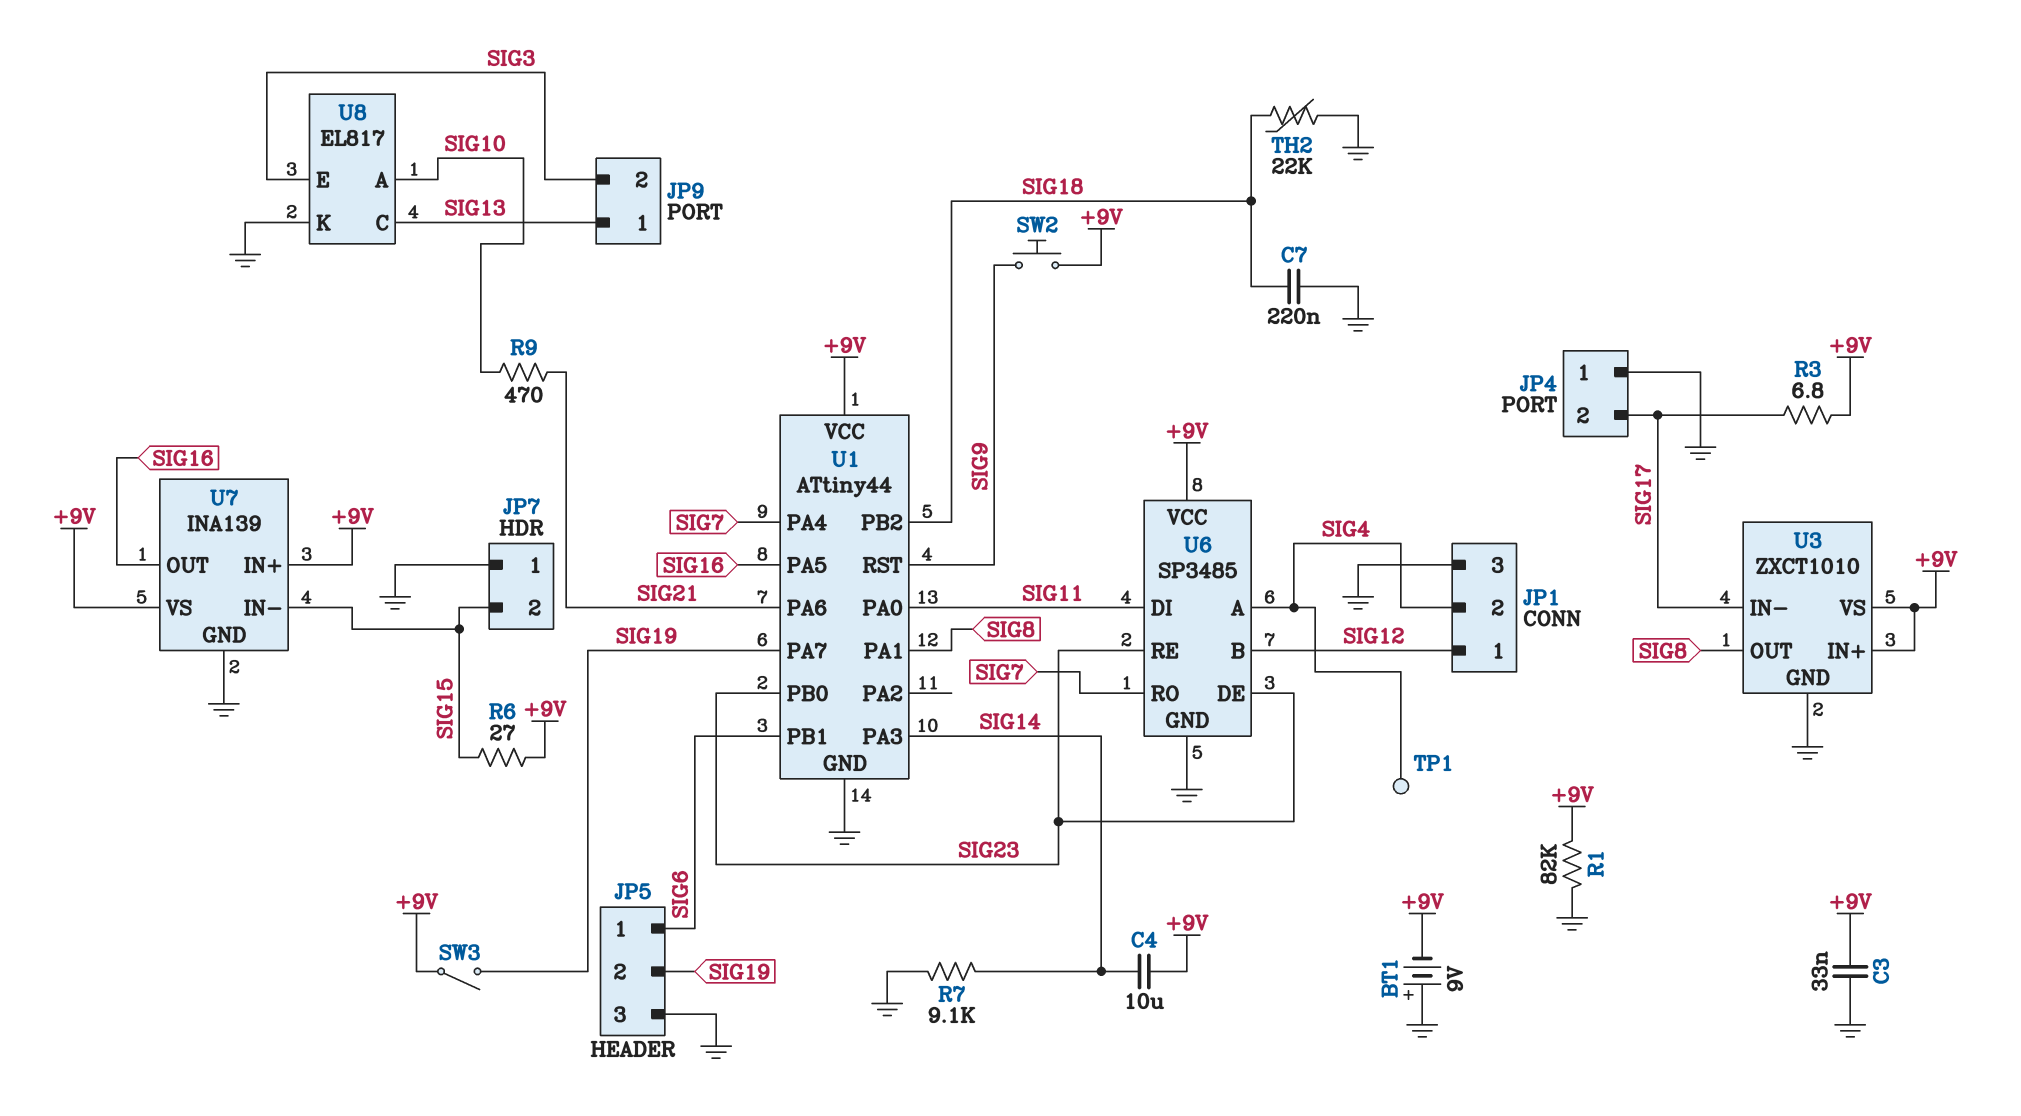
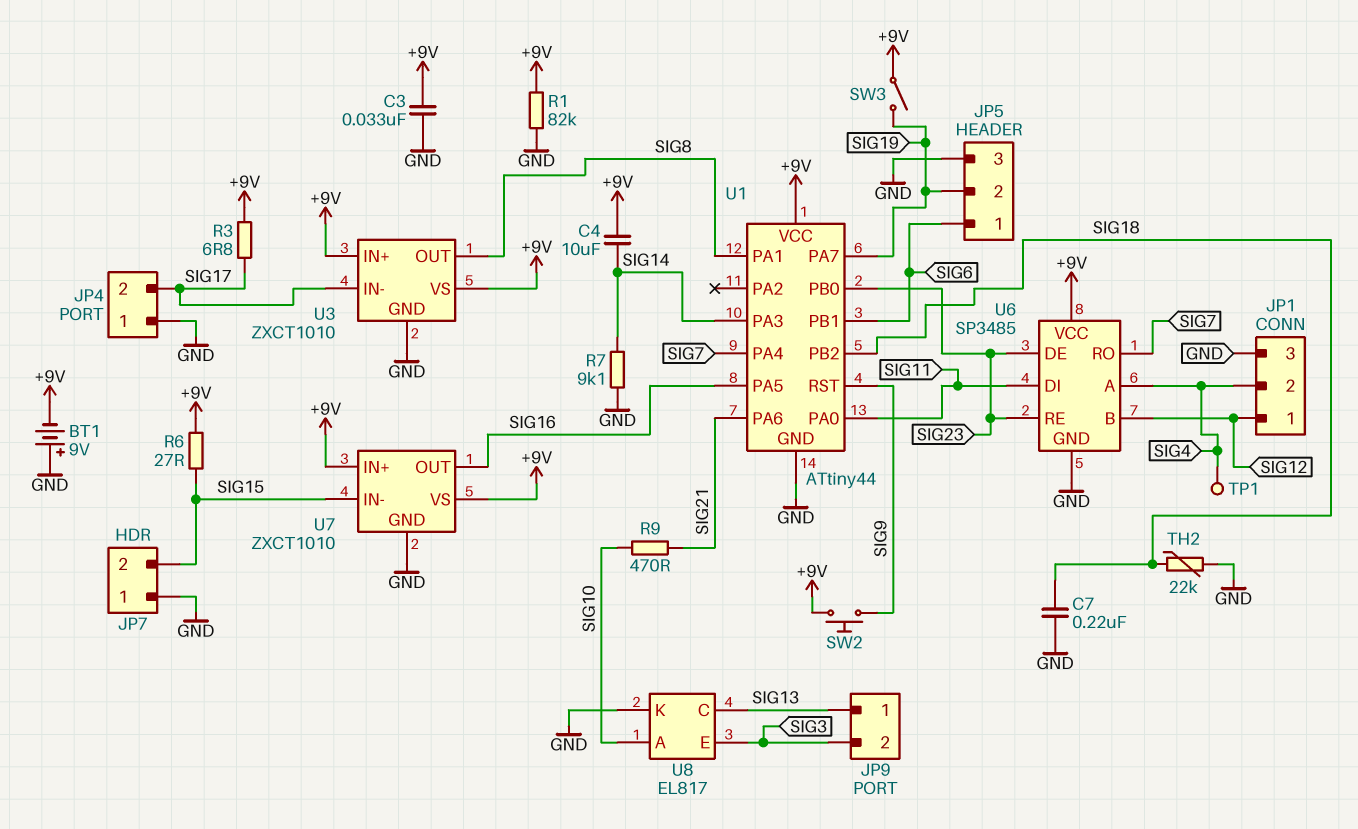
U7: INA139 -> ZXCT1010

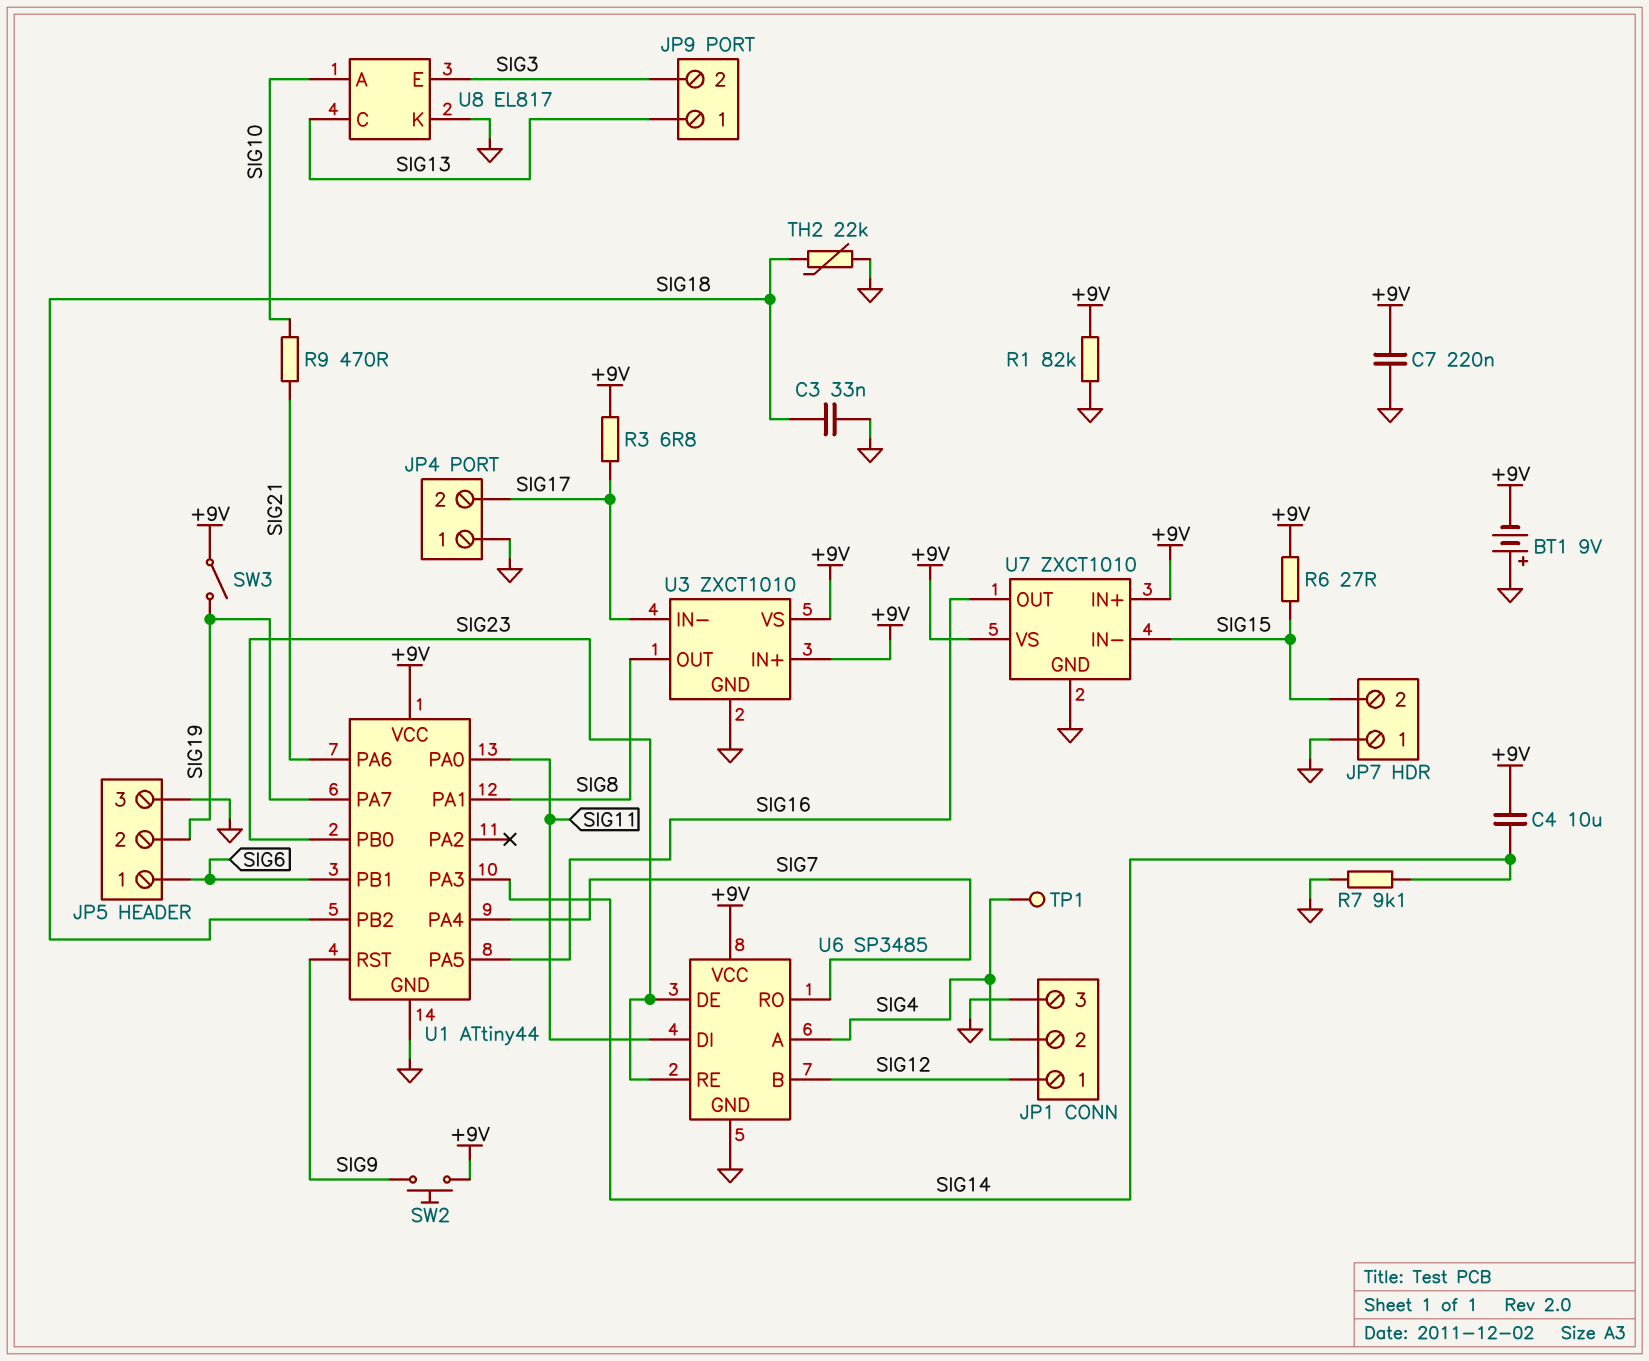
C3: 33nF (+9V, GND) -> 33nF (GND, SIG18)
C7: 220nF (GND, SIG18) -> 220nF (+9V, GND)

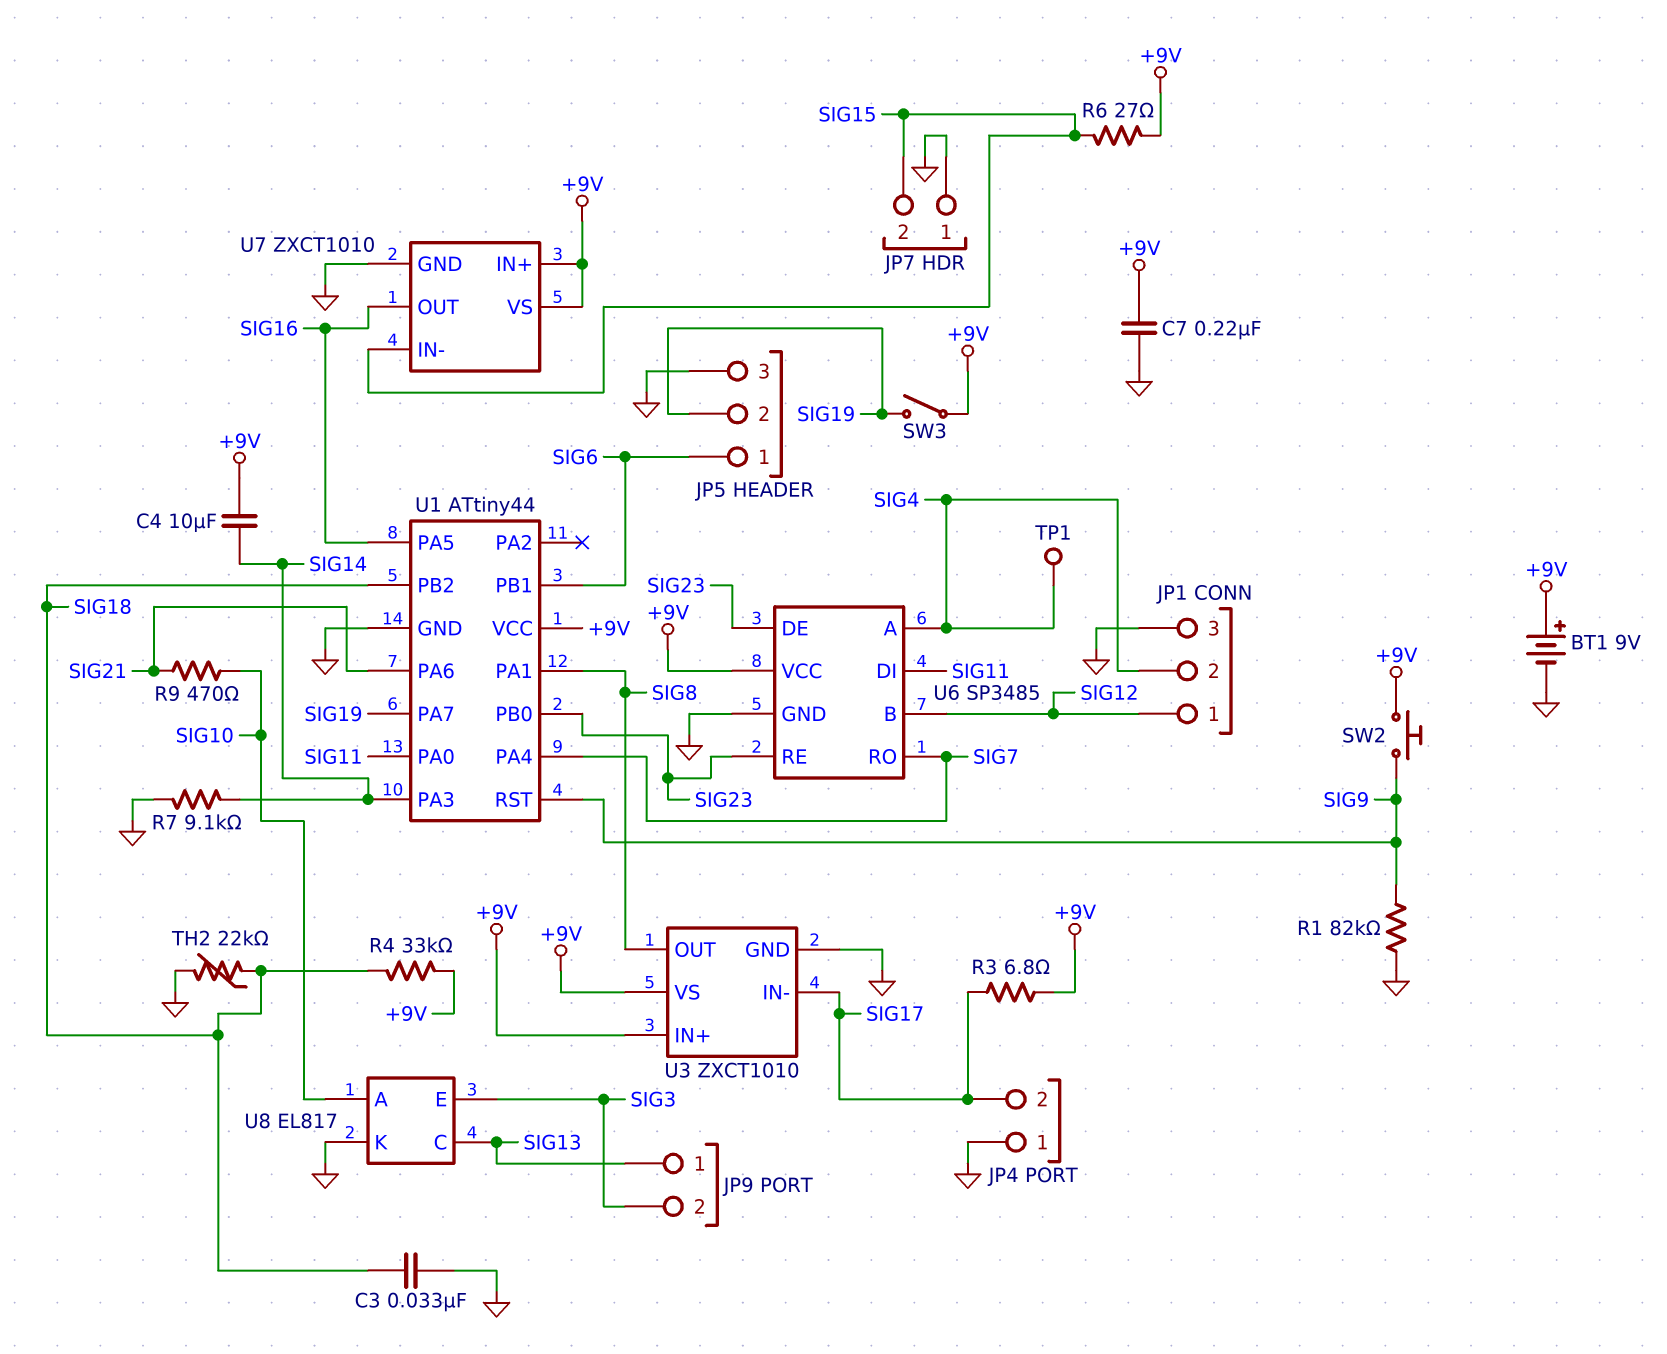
BT1: 9V (plus GND, minus +9V) -> 9V (plus +9V, minus GND)
R1: 82k (+9V, GND) -> 82k (GND, SIG9)
R4: none -> 33k (+9V, SIG18)

